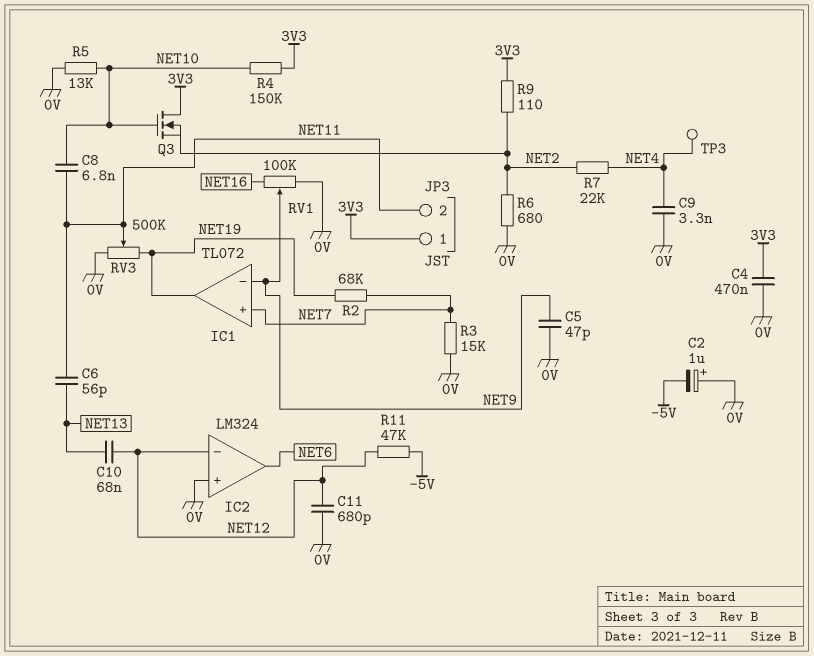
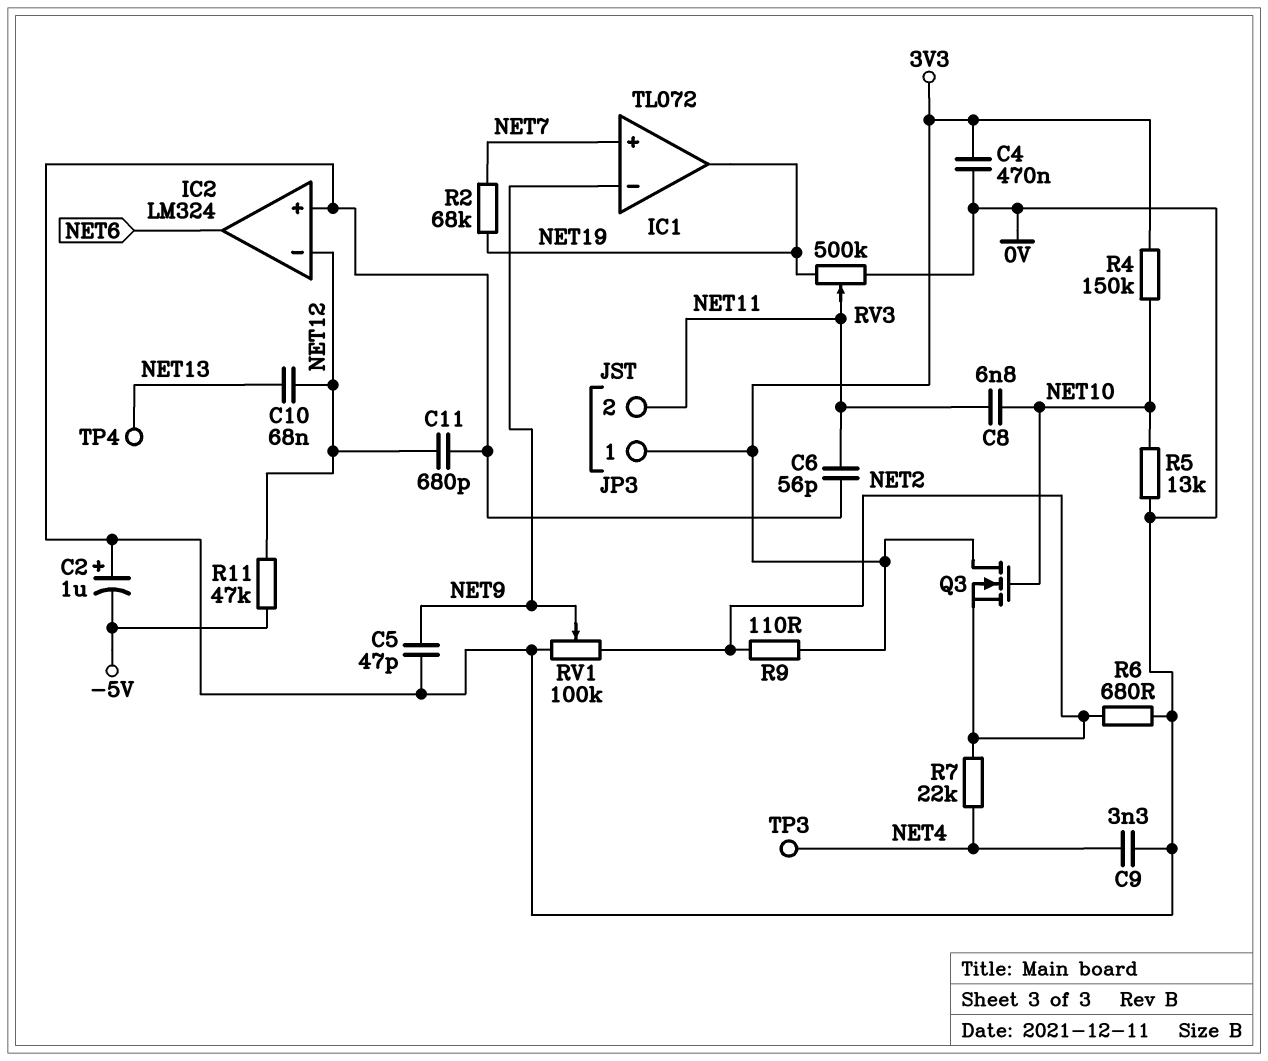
C6: 56pF (NET11, NET13) -> 56pF (0V, NET11)
R3: 15k (0V, NET7) -> none
RV1: 100k (0V, NET16, wiper NET9) -> 100k (0V, NET2, wiper NET9)
TP4: none -> test point (NET13)

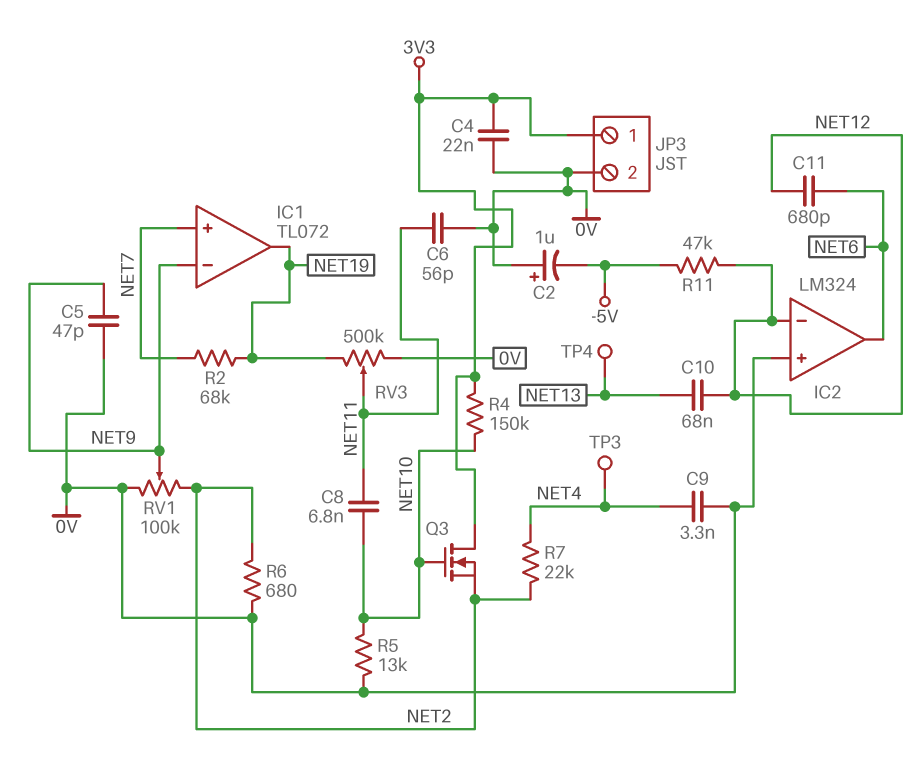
C4: 470nF (0V, 3V3) -> 22nF (0V, 3V3)
C11: 680pF (0V, NET12) -> 680pF (NET6, NET12)
JP3 pin 2: NET11 -> 0V
R9: 110 (3V3, NET2) -> none

